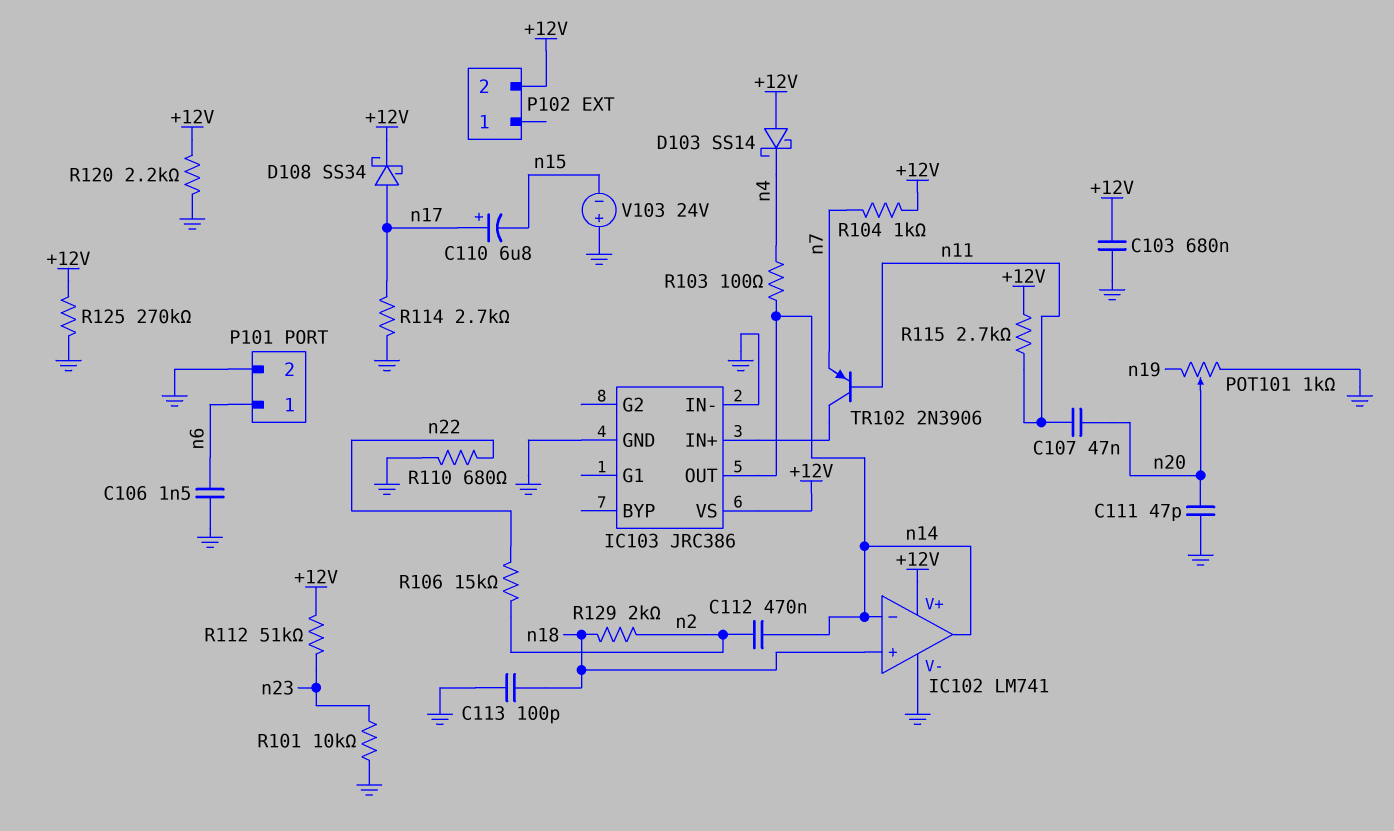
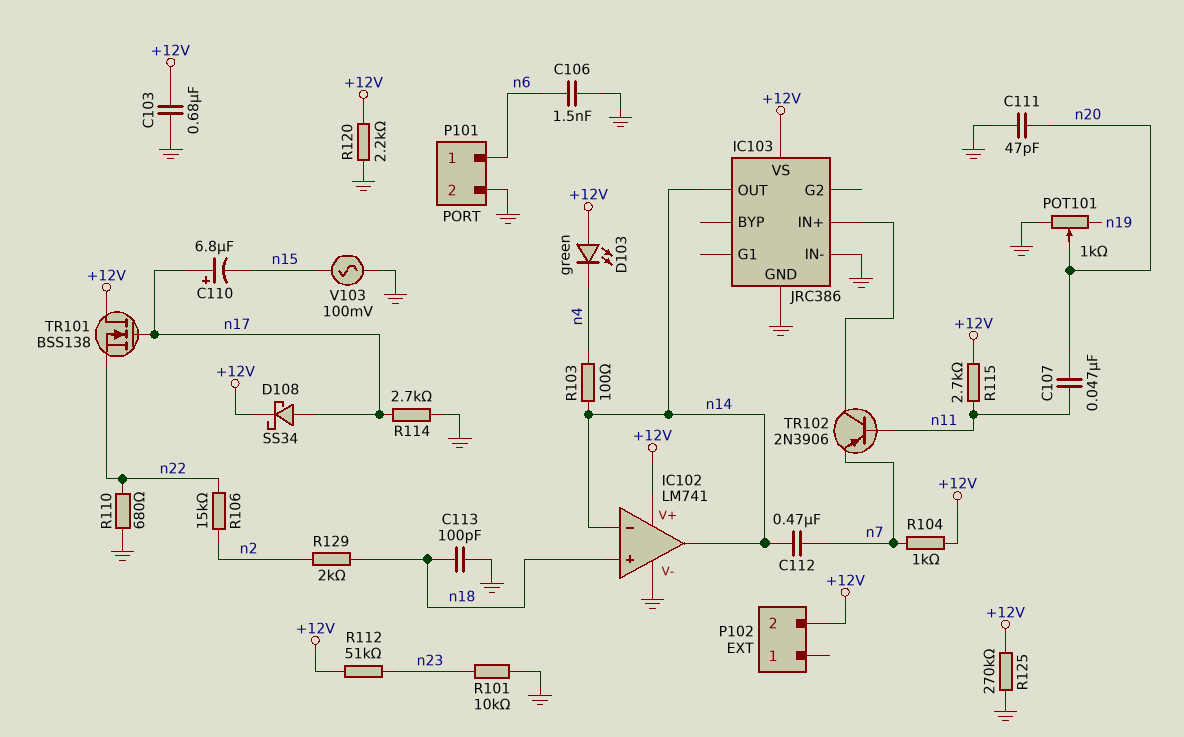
C112: 470nF (n2, n14) -> 470nF (n7, n14)
D103: schottky SS14 (A +12V, K n4) -> LED green (A +12V, K n4)
TR101: none -> NMOS BSS138 (G n17, D +12V, S n22)
V103: 24V (plus GND, minus n15) -> AC 100mV (GND, n15)

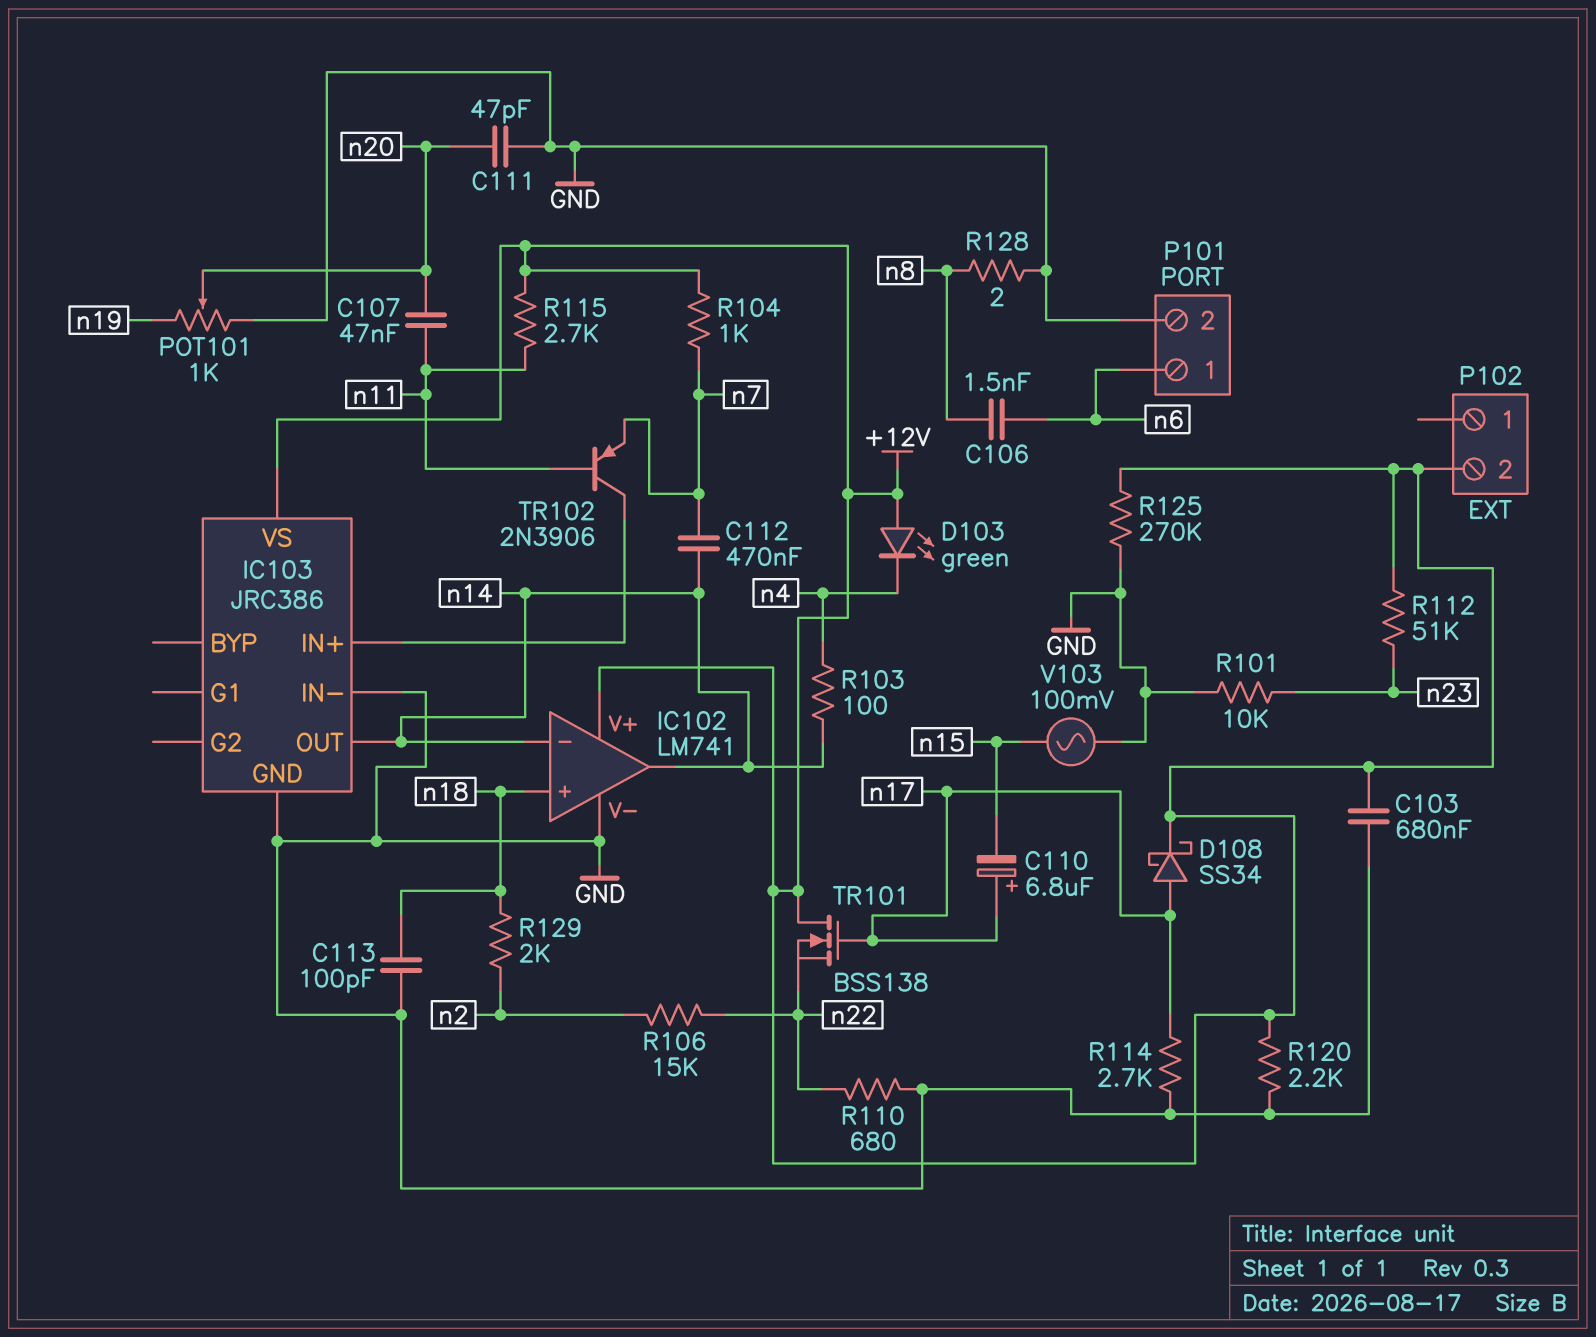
C106: 1.5nF (GND, n6) -> 1.5nF (n6, n8)
R128: none -> 2 (GND, n8)

